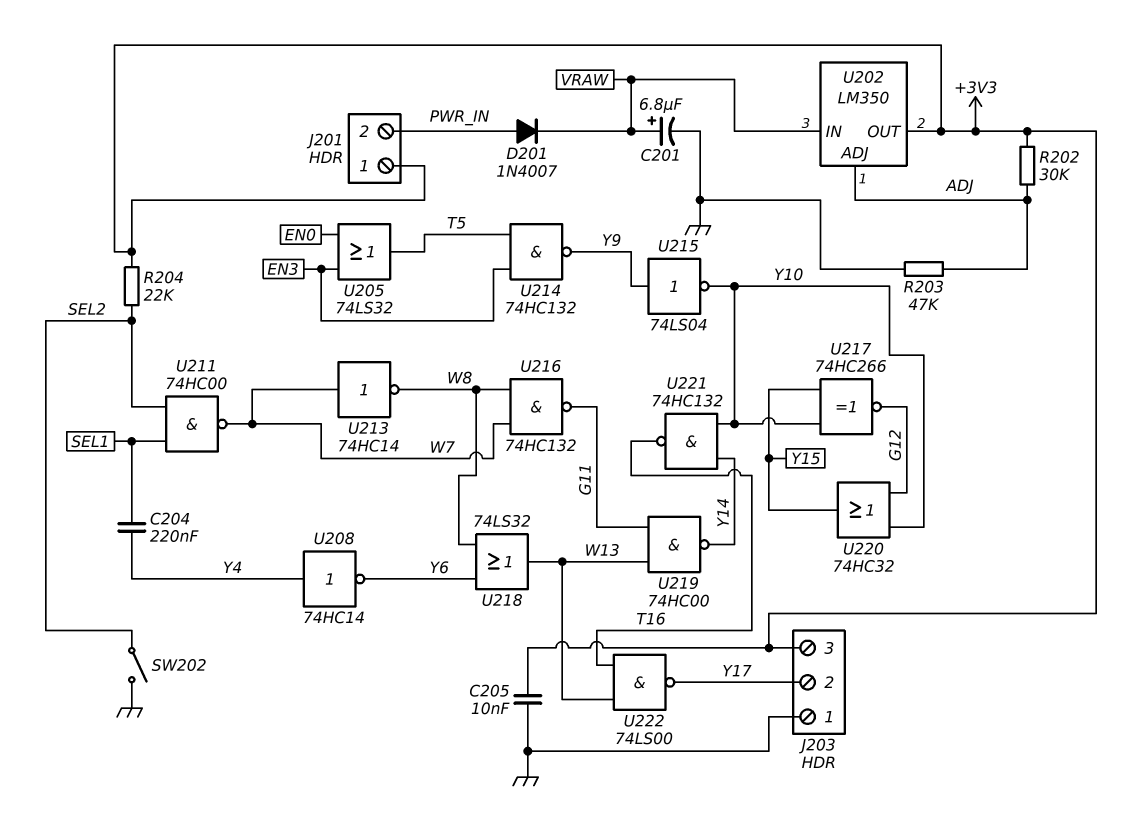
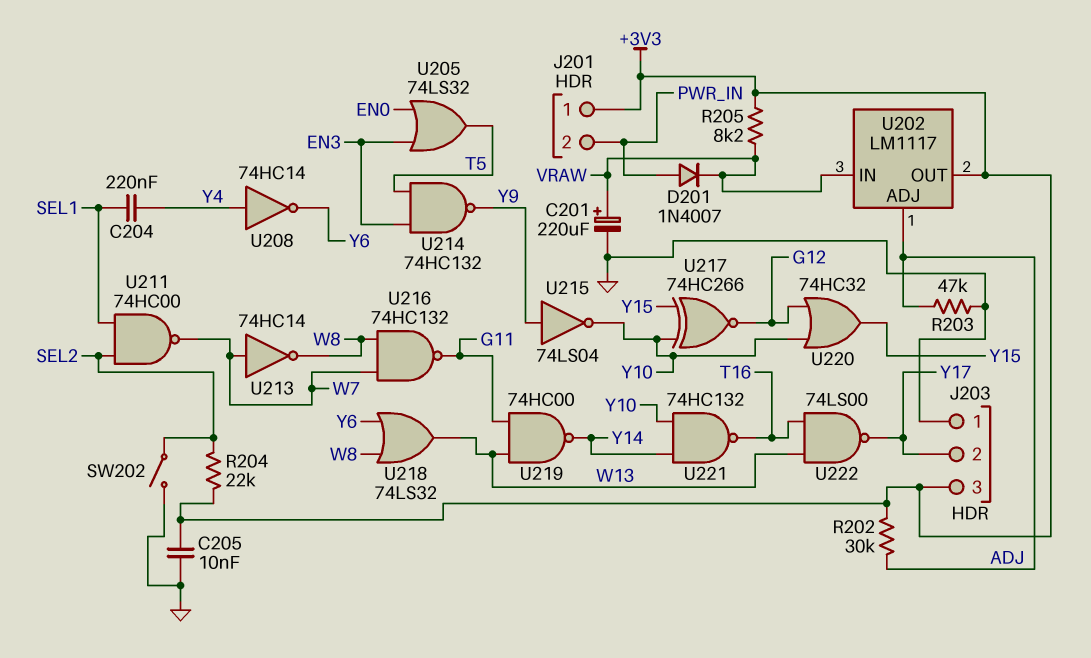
C201: 6.8uF (plus VRAW, minus GND) -> 220uF (plus VRAW, minus GND)
R205: none -> 8.2k (+3V3, VRAW)
U202: LM350 -> LM1117

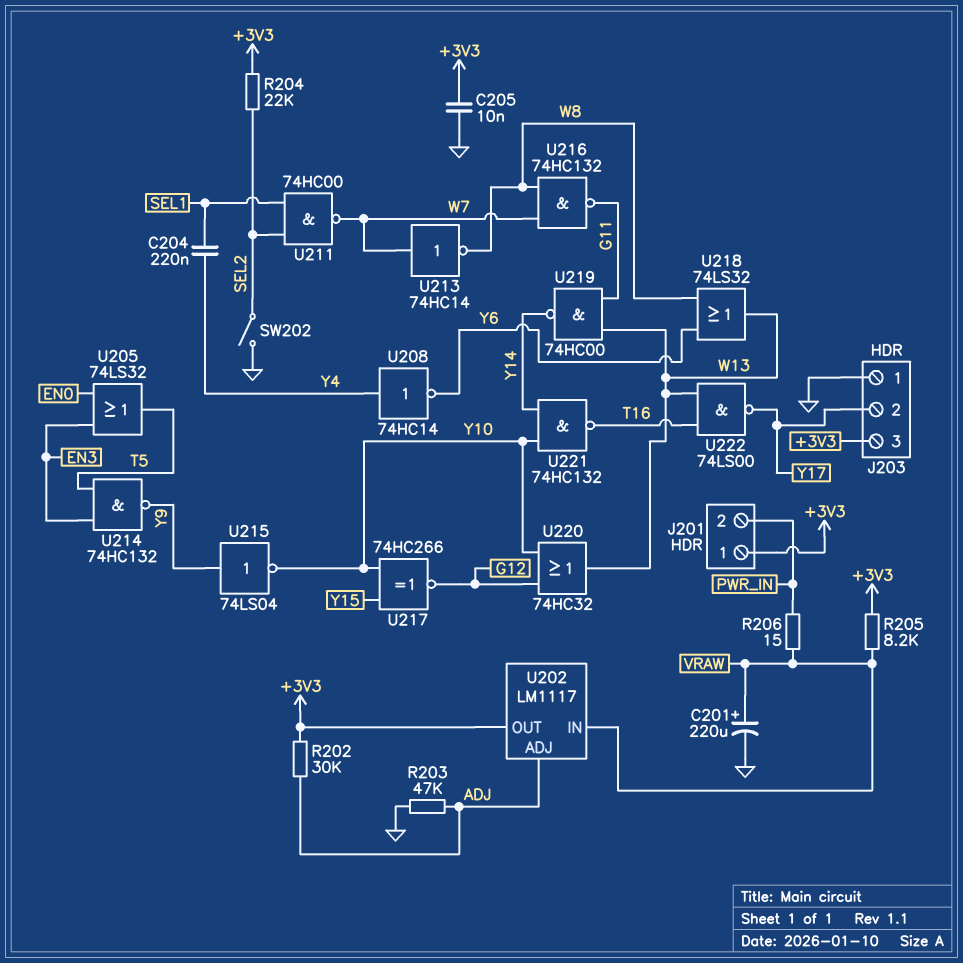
D201: diode 1N4007 (A PWR_IN, K VRAW) -> none
R206: none -> 15 (PWR_IN, VRAW)
U220: OR 74HC32 (in G12, in Y10, out Y15) -> OR 74HC32 (in G12, in Y10, out W13)

